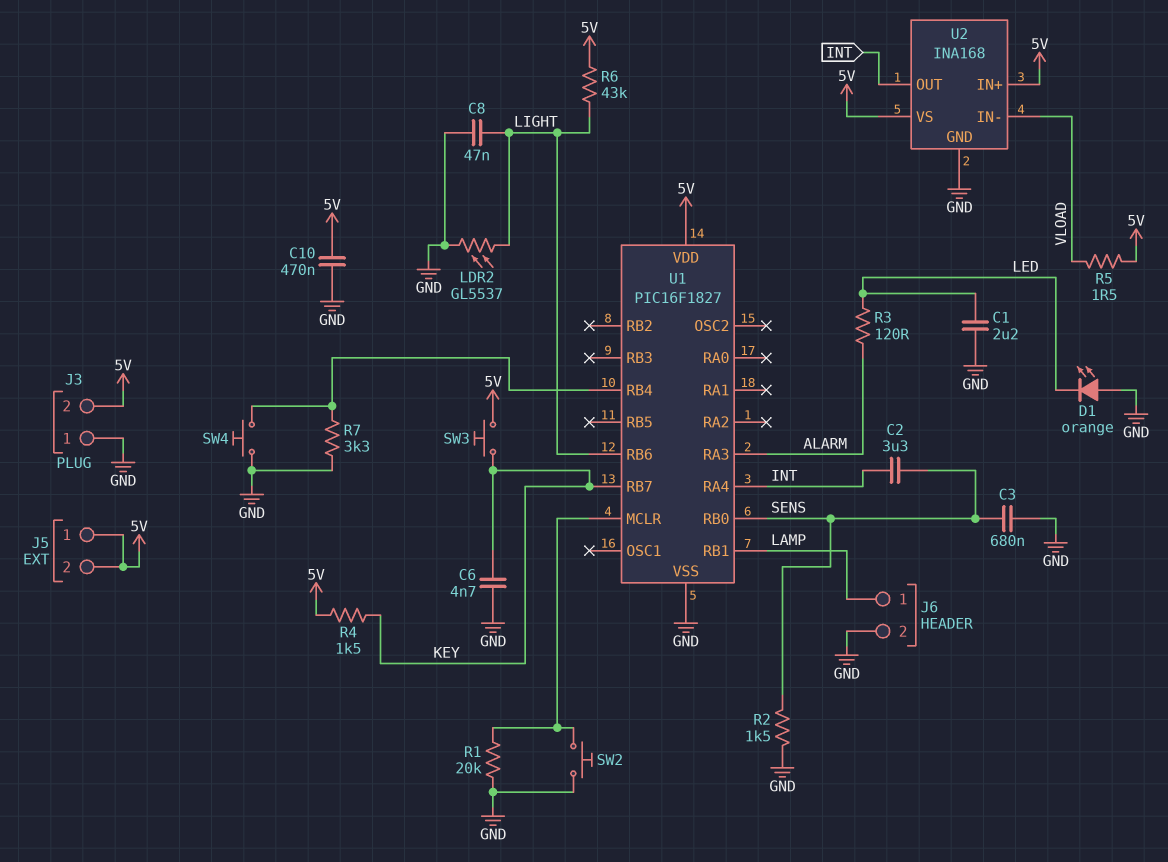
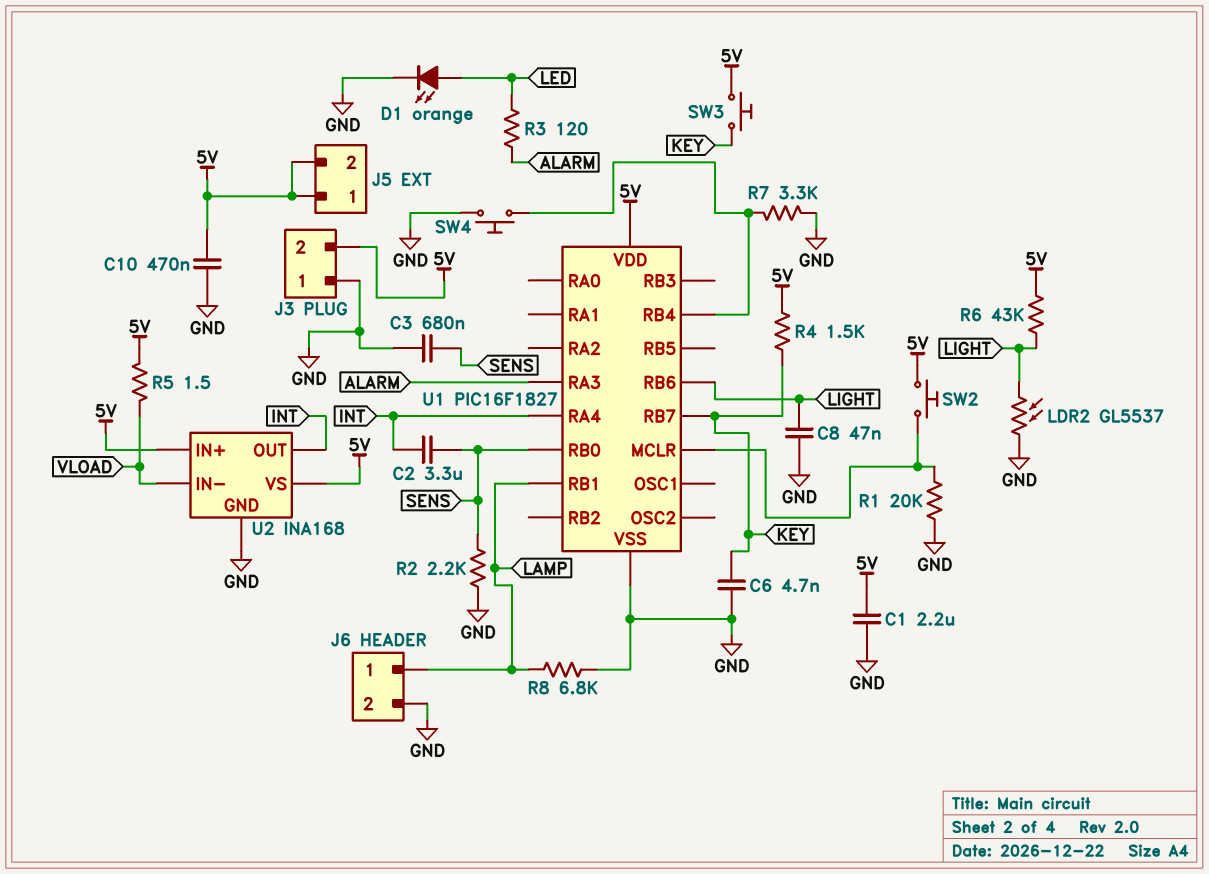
C1: 2.2uF (GND, LED) -> 2.2uF (5V, GND)
D1: LED orange (A GND, K LED) -> LED orange (A LED, K GND)
R2: 1.5k (GND, SENS) -> 2.2k (GND, SENS)
R8: none -> 6.8k (GND, LAMP)
SW2: button (GND, U1/MCLR) -> button (5V, U1/MCLR)

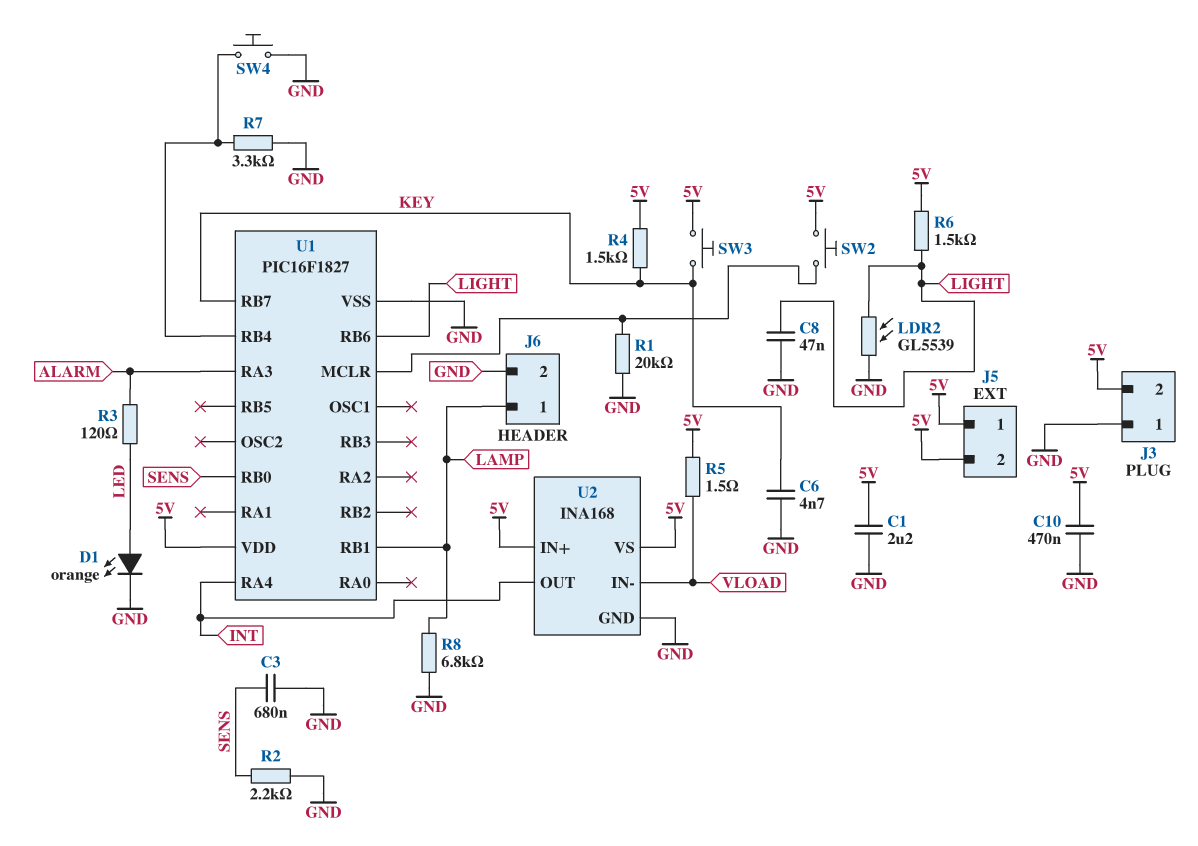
C2: 3.3uF (INT, SENS) -> none
LDR2: GL5537 (GND, LIGHT) -> GL5539 (GND, LIGHT)
R6: 43k (5V, LIGHT) -> 1.5k (5V, LIGHT)

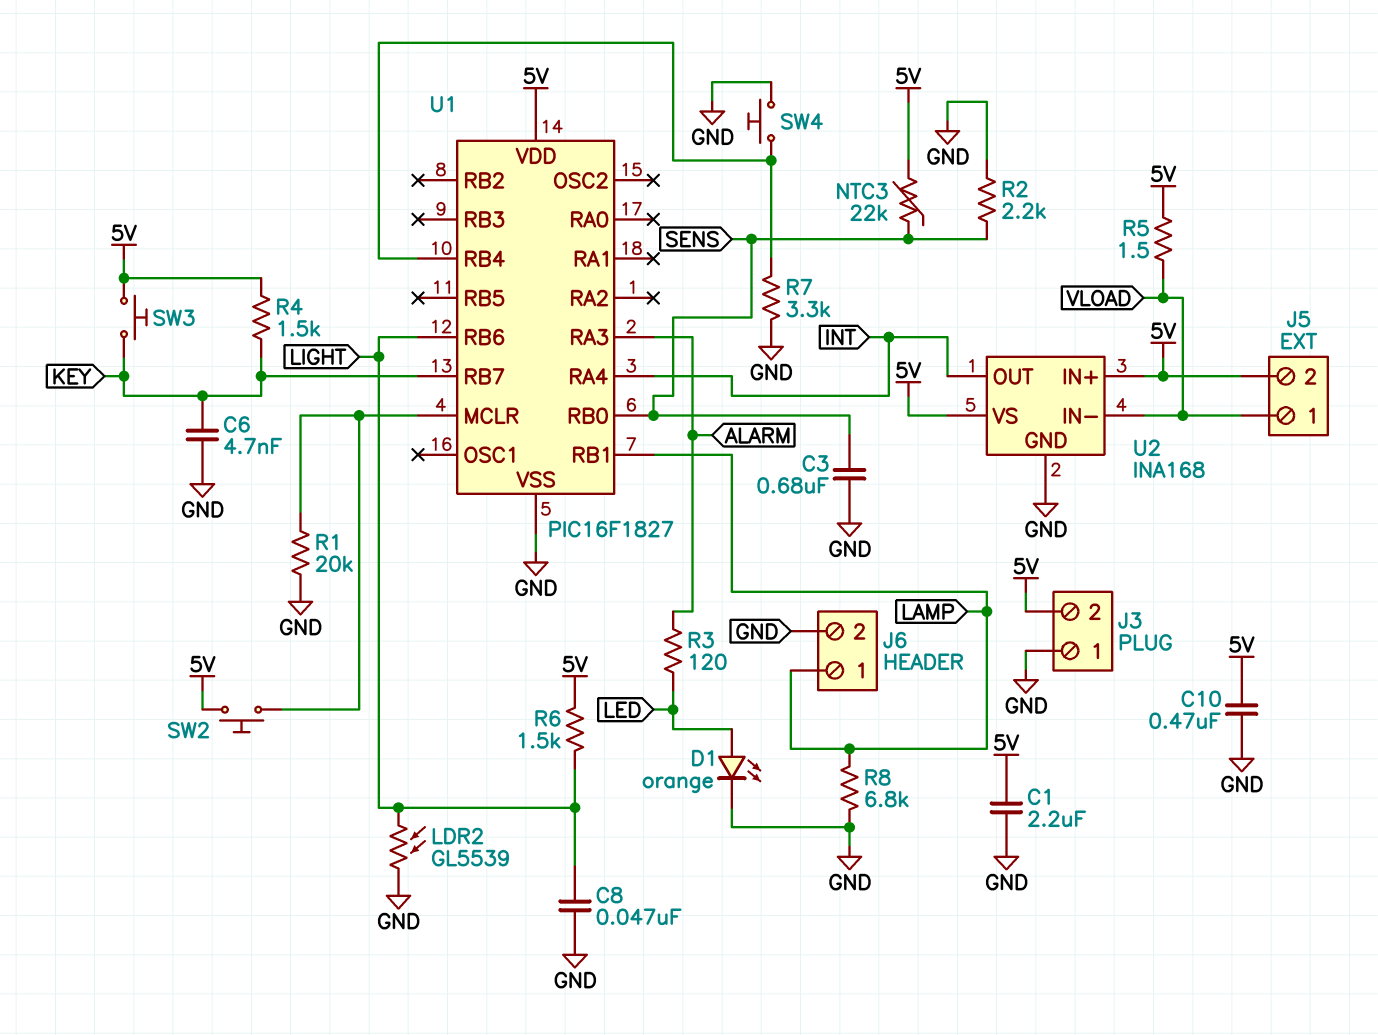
J5 pin 1: 5V -> VLOAD
NTC3: none -> 22k (5V, SENS)

